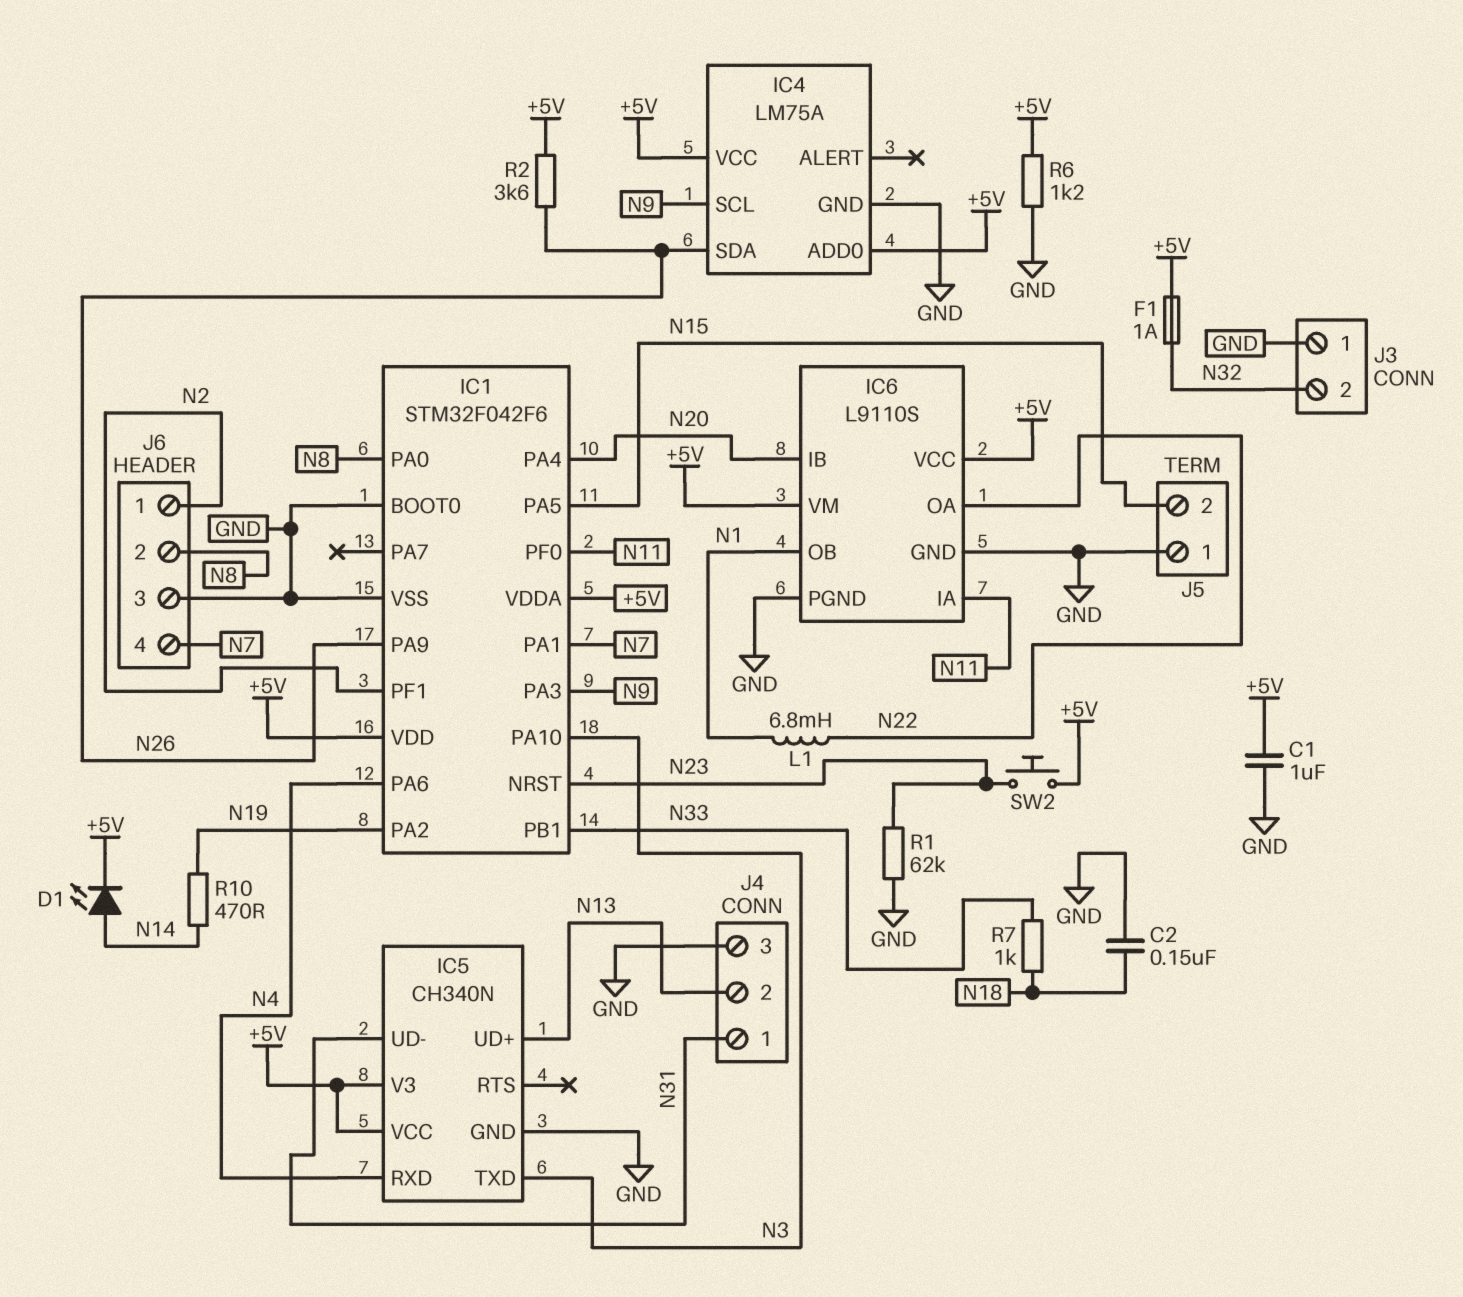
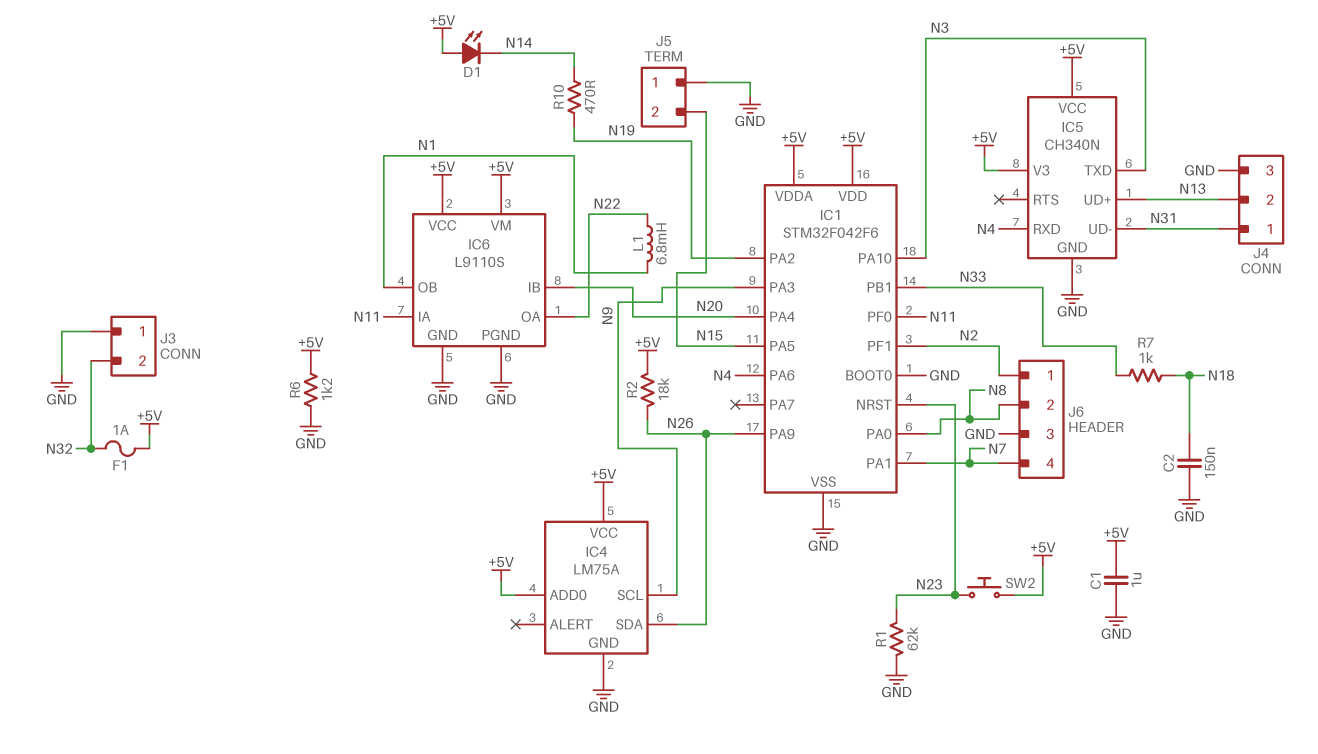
D1: LED (A N14, K +5V) -> LED (A +5V, K N14)
R2: 3.6k (+5V, N26) -> 18k (+5V, N26)

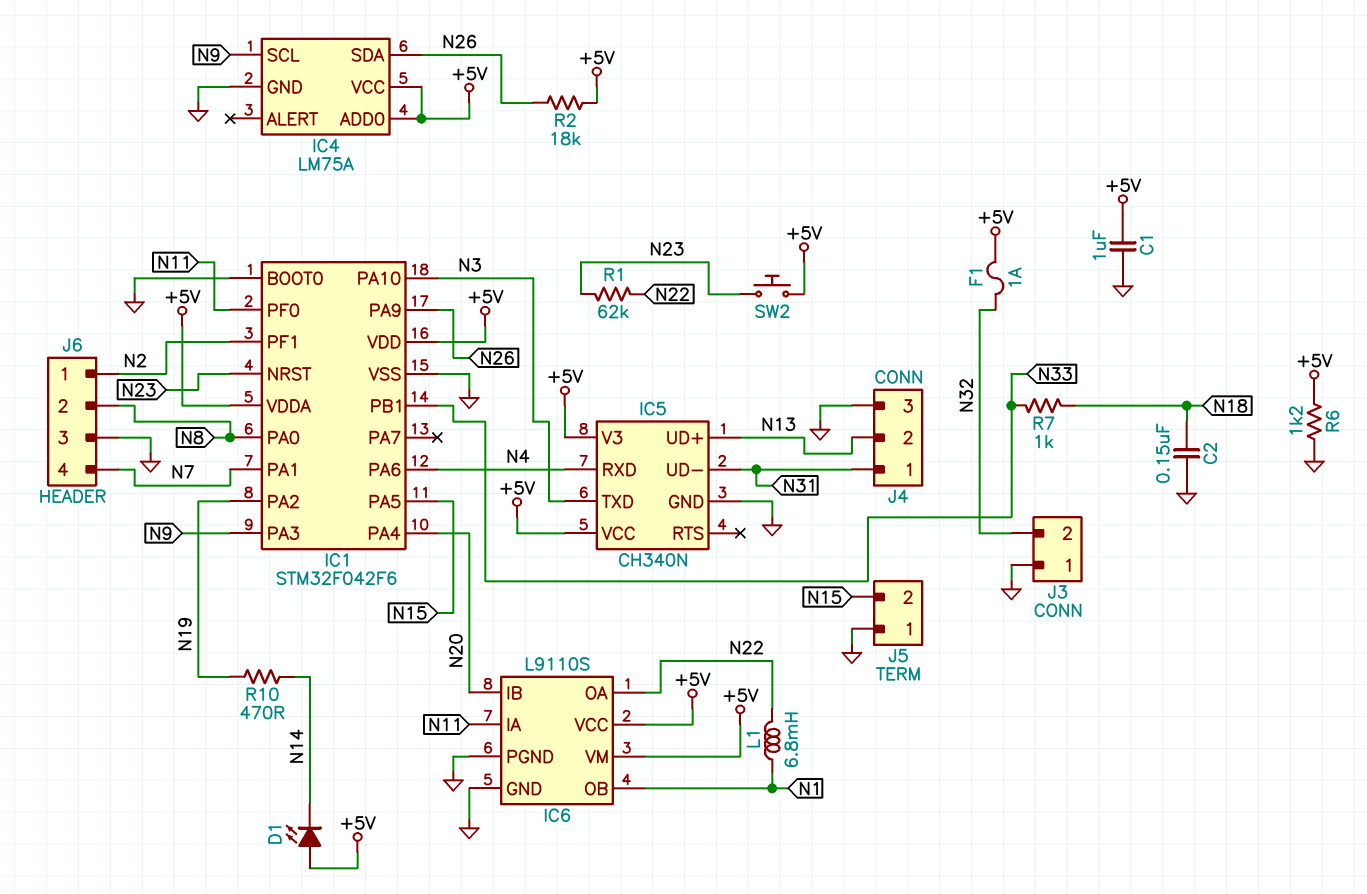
R1: 62k (GND, N23) -> 62k (N22, N23)

